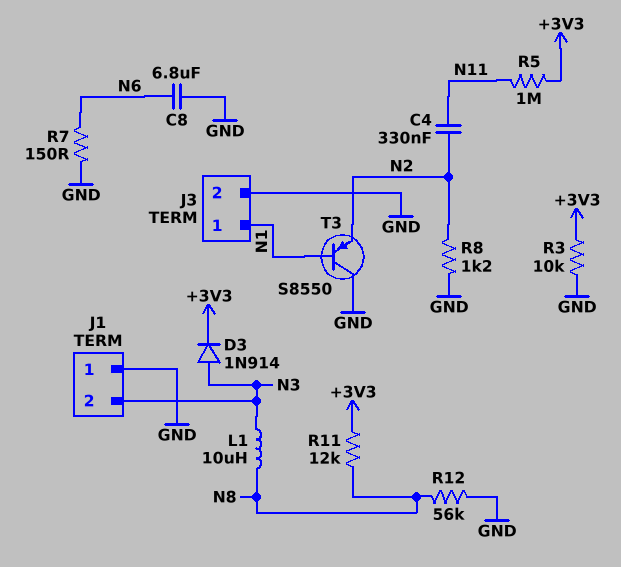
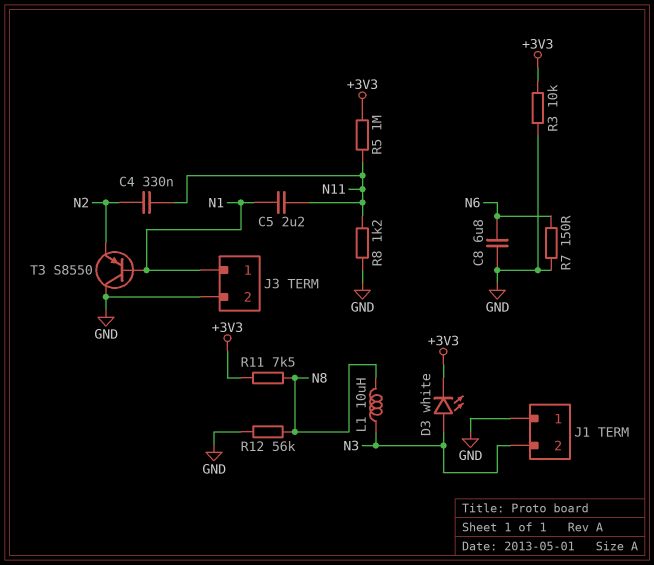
C5: none -> 2.2uF (N1, N11)
D3: diode 1N914 (A N3, K +3V3) -> LED white (A N3, K +3V3)
R8: 1.2k (GND, N2) -> 1.2k (GND, N11)
R11: 12k (+3V3, N8) -> 7.5k (+3V3, N8)

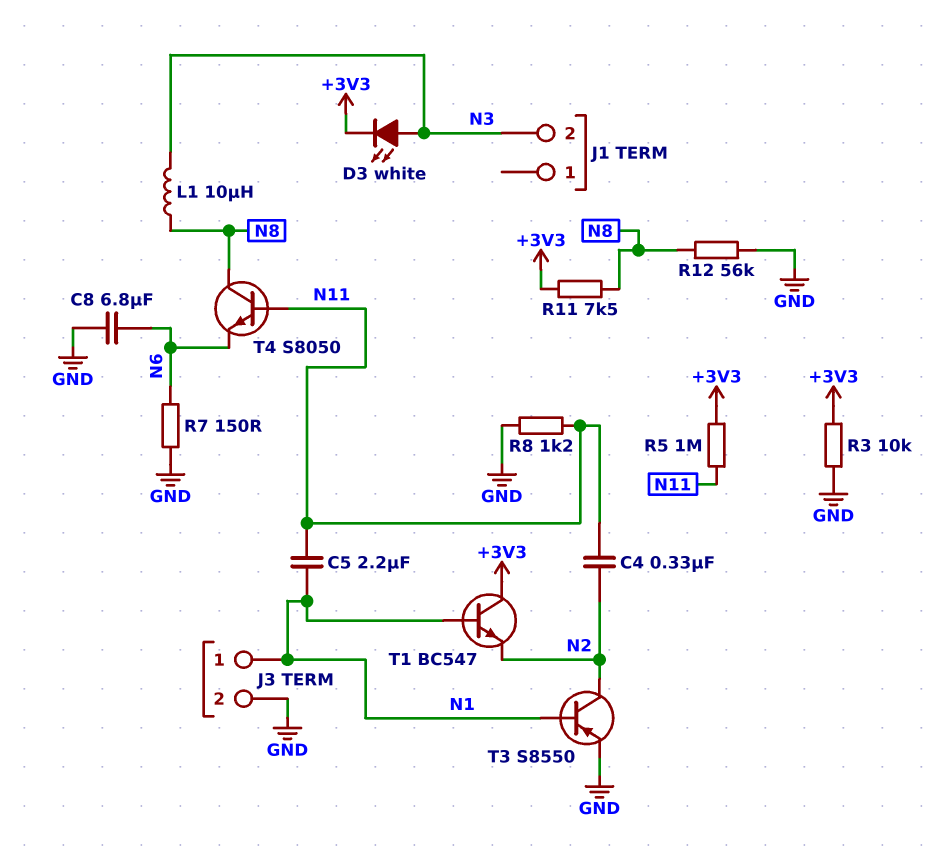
J1 pin 1: GND -> none
T1: none -> NPN BC547 (B N1, C +3V3, E N2)
T3: PNP S8550 (B N1, C GND, E N2) -> PNP S8550 (B N1, C N2, E GND)
T4: none -> NPN S8050 (B N11, C N8, E N6)

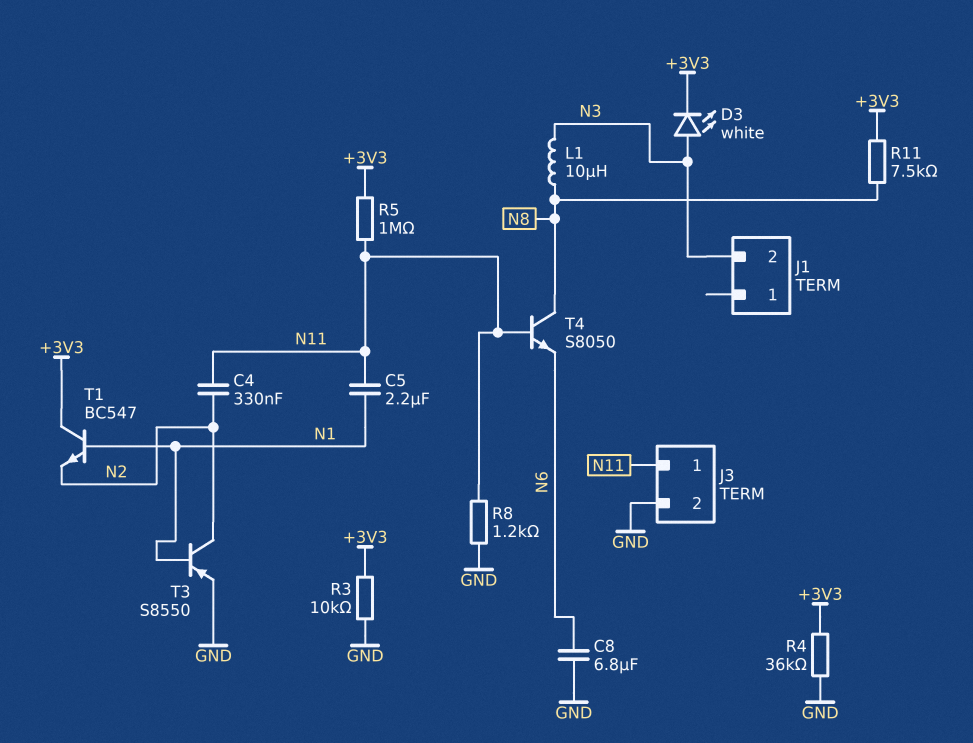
J3 pin 1: N1 -> N11
R4: none -> 36k (+3V3, GND)
R7: 150 (GND, N6) -> none
R12: 56k (GND, N8) -> none

